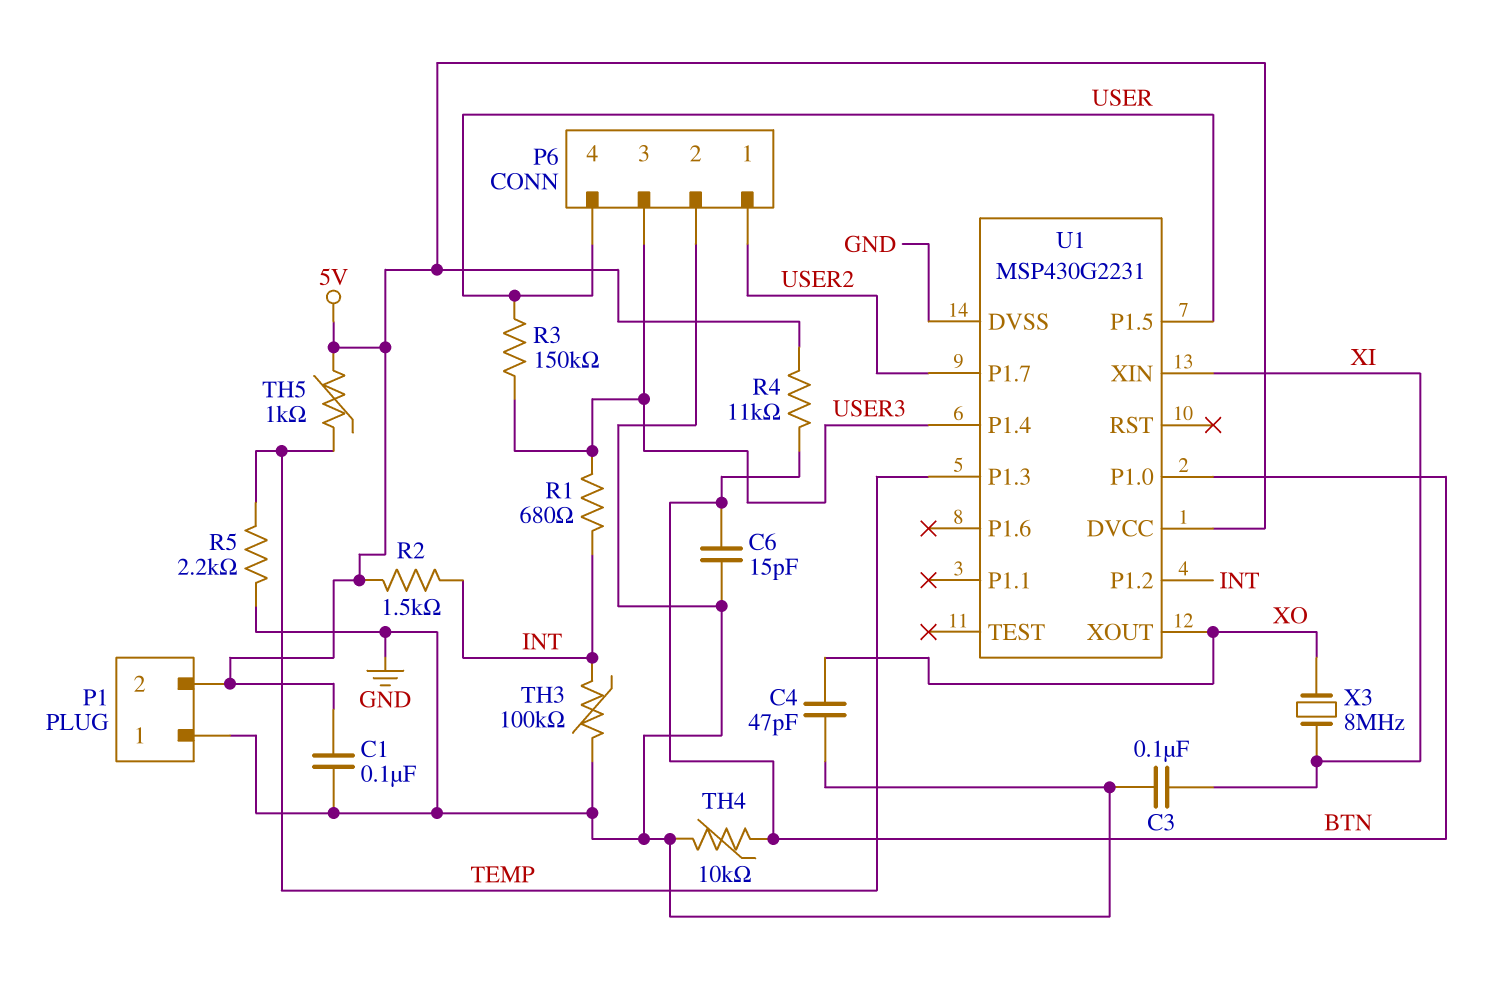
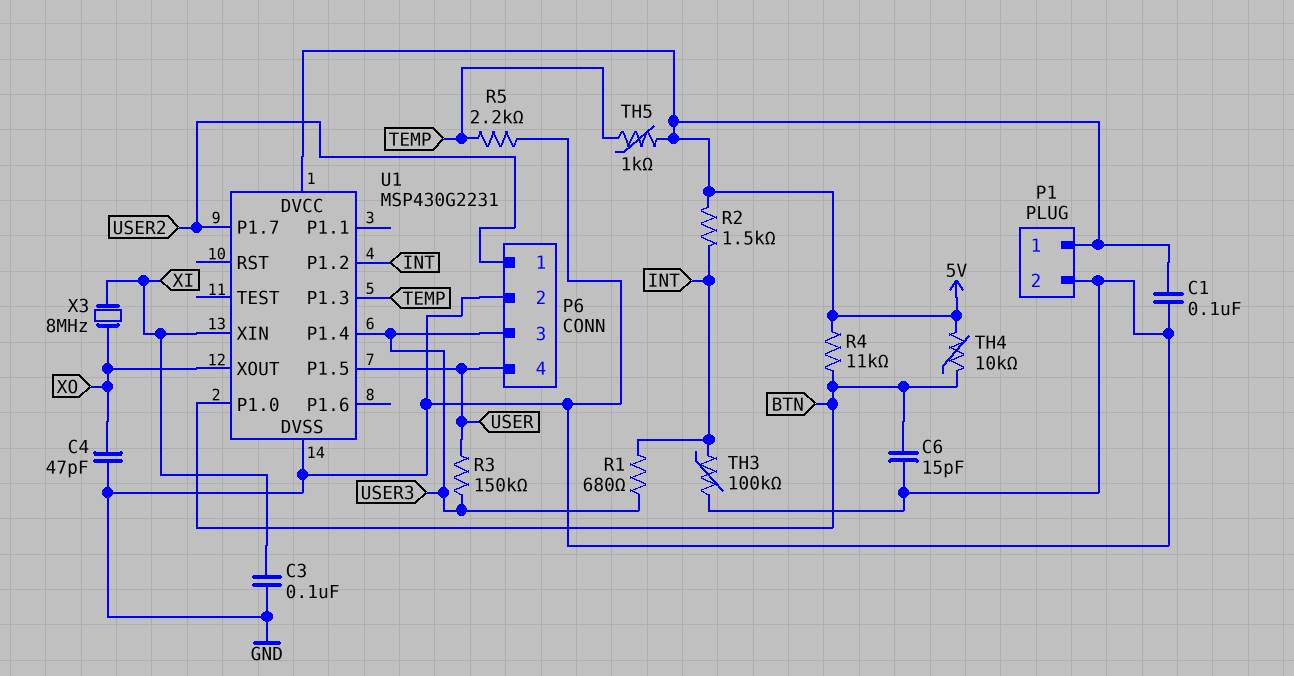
P1 pin 1: GND -> 5V
P1 pin 2: 5V -> GND
TH4: 10k (BTN, GND) -> 10k (5V, BTN)

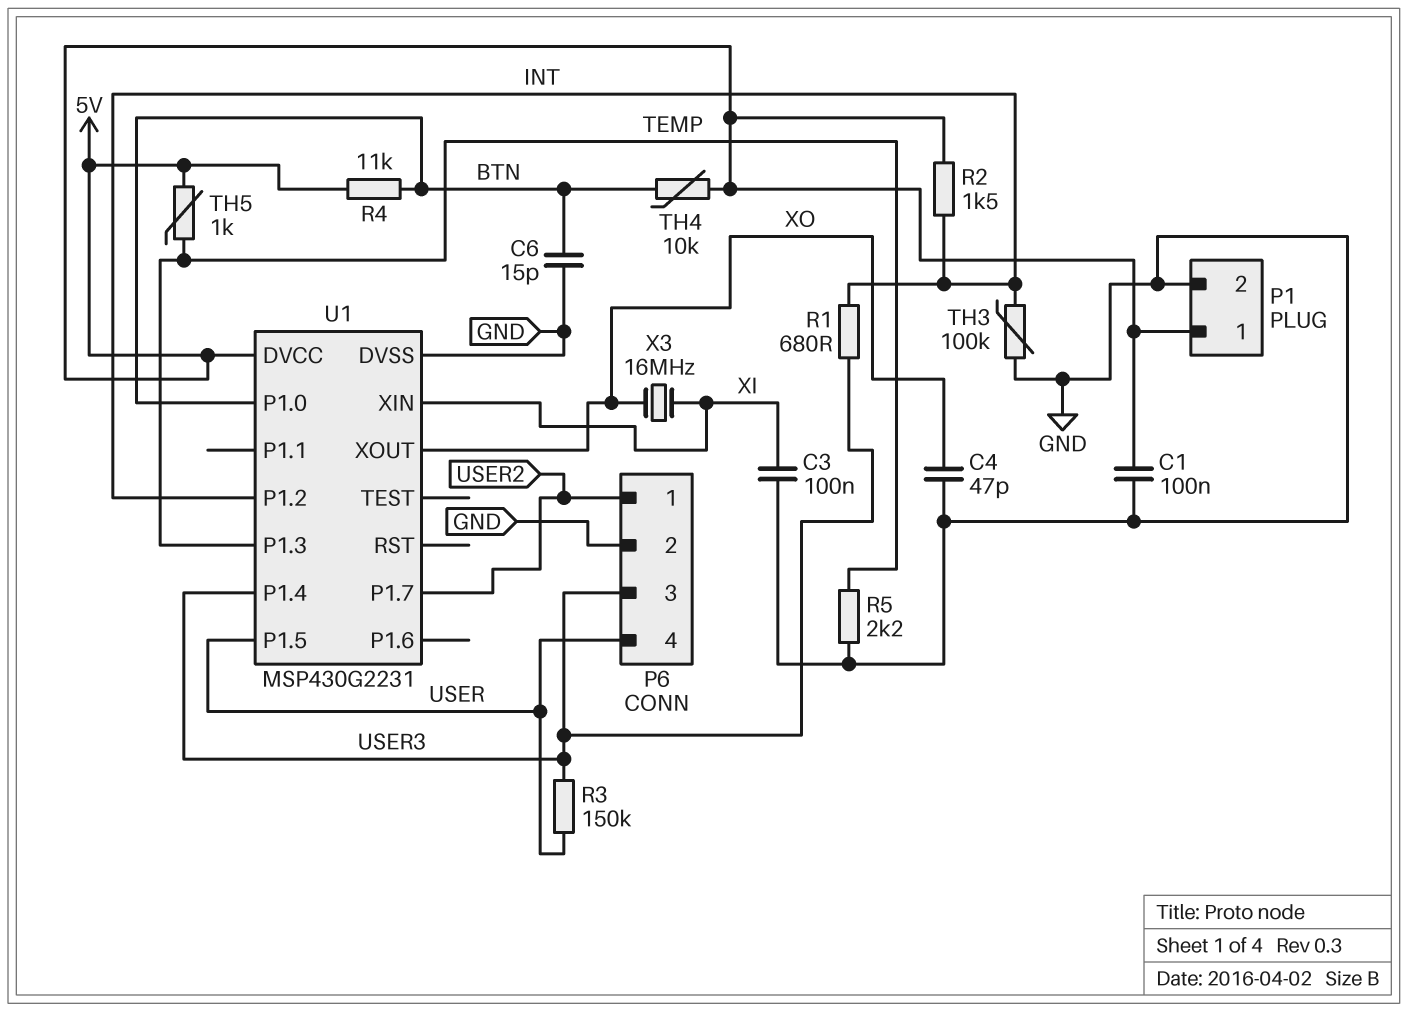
X3: 8MHz (XI, XO) -> 16MHz (XI, XO)

